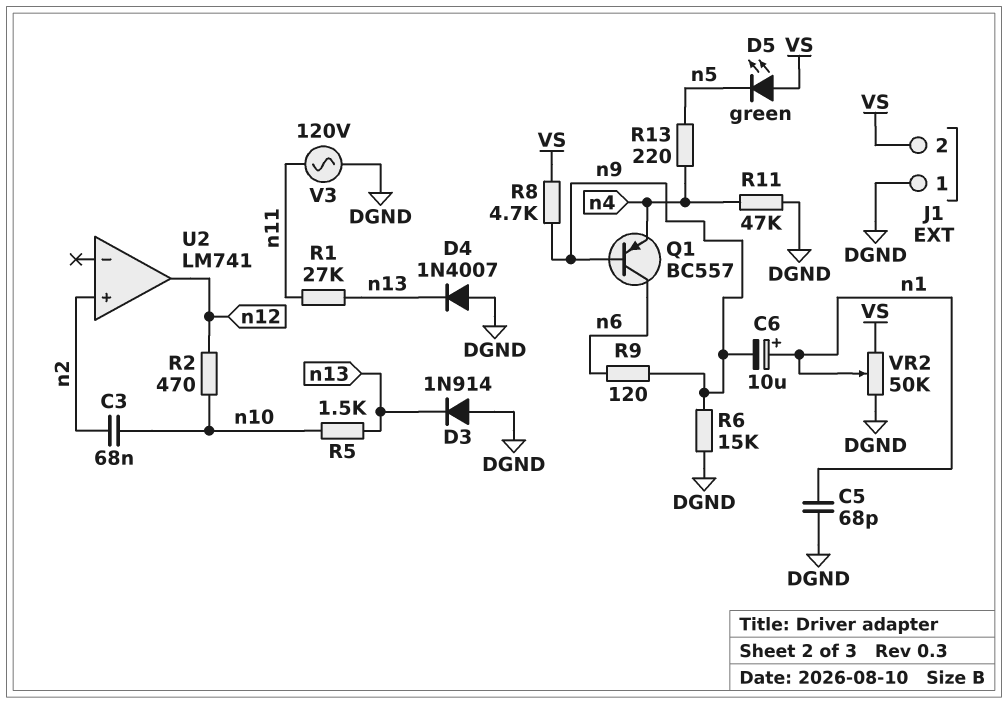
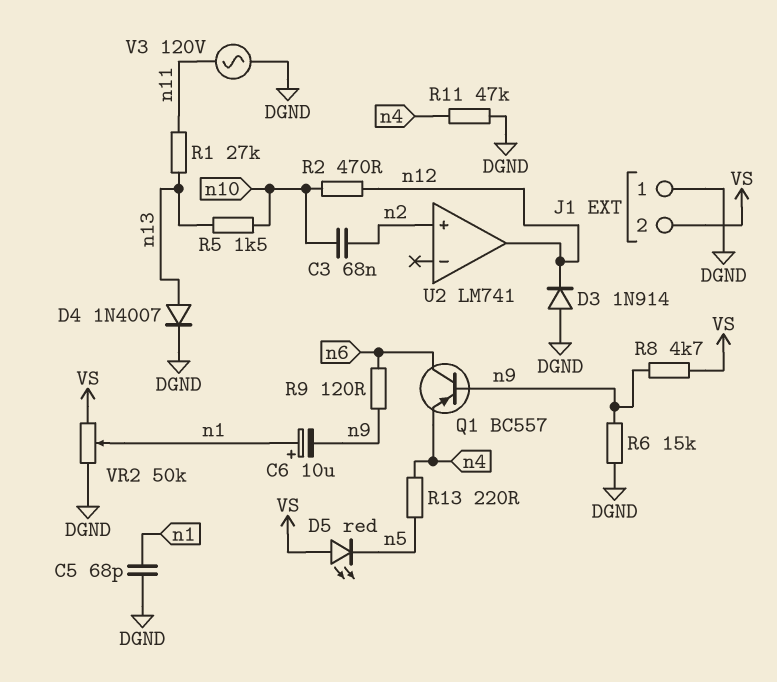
D3: diode 1N914 (A DGND, K n13) -> diode 1N914 (A DGND, K n12)
D4: diode 1N4007 (A DGND, K n13) -> diode 1N4007 (A n13, K DGND)
D5: LED green (A VS, K n5) -> LED red (A VS, K n5)

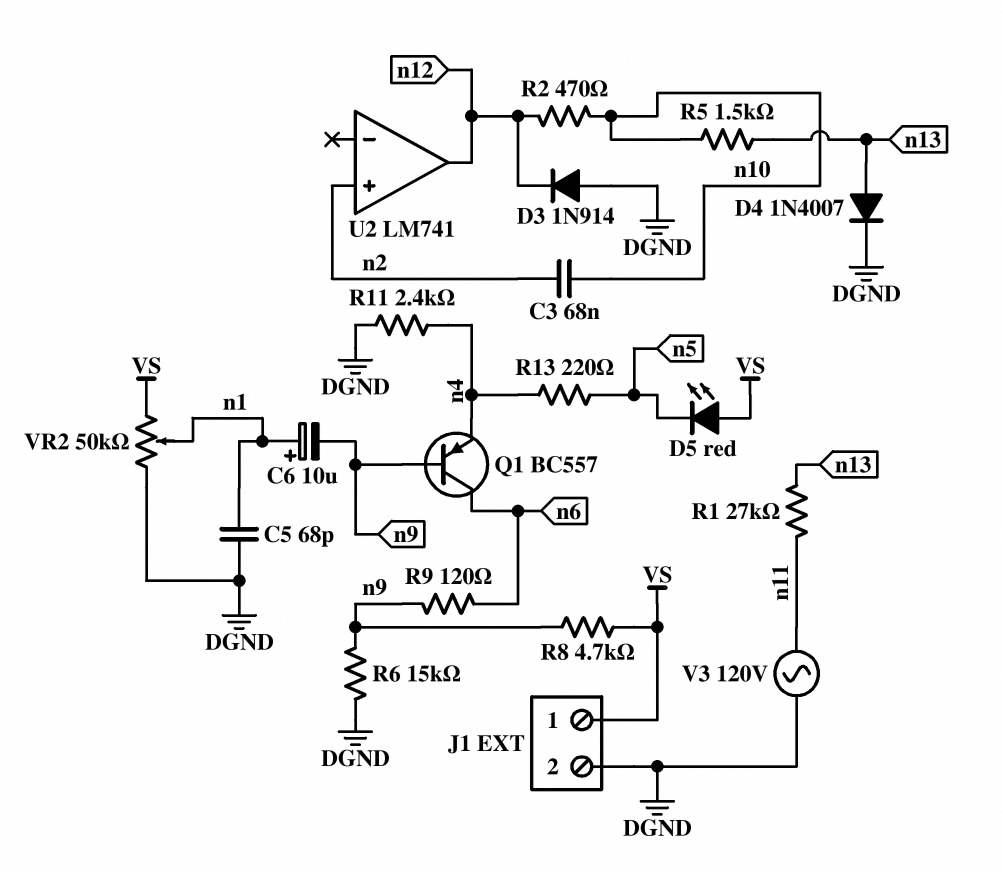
J1 pin 1: DGND -> VS
J1 pin 2: VS -> DGND
R11: 47k (DGND, n4) -> 2.4k (DGND, n4)

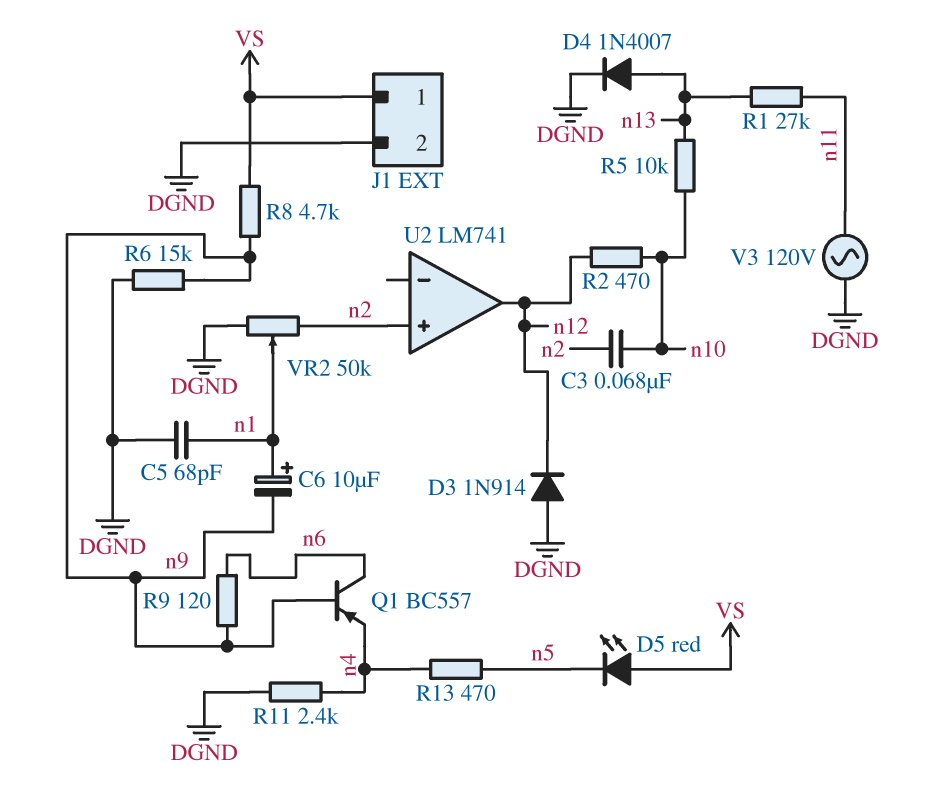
R5: 1.5k (n10, n13) -> 10k (n10, n13)
R13: 220 (n4, n5) -> 470 (n4, n5)
VR2: 50k (DGND, VS, wiper n1) -> 50k (DGND, n2, wiper n1)

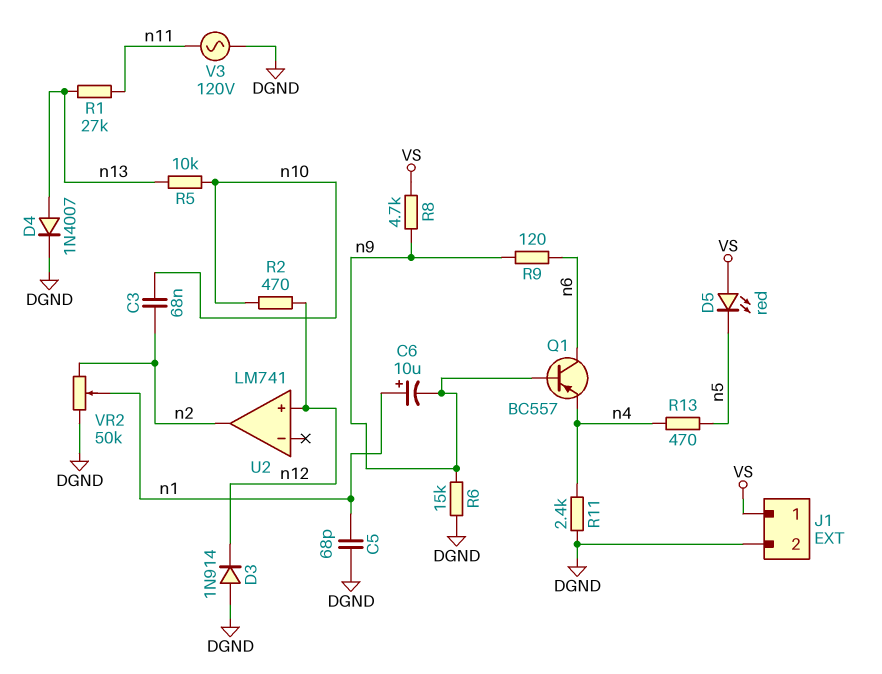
U2 pin in+: n2 -> n12
U2 pin out: n12 -> n2

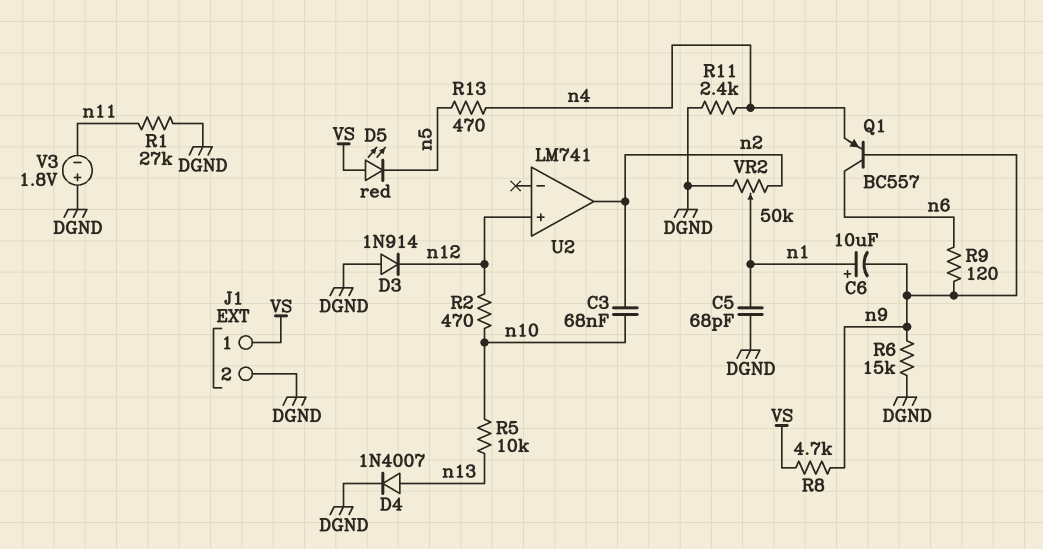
R1: 27k (n11, n13) -> 27k (DGND, n11)
V3: AC 120V (DGND, n11) -> 1.8V (plus DGND, minus n11)

